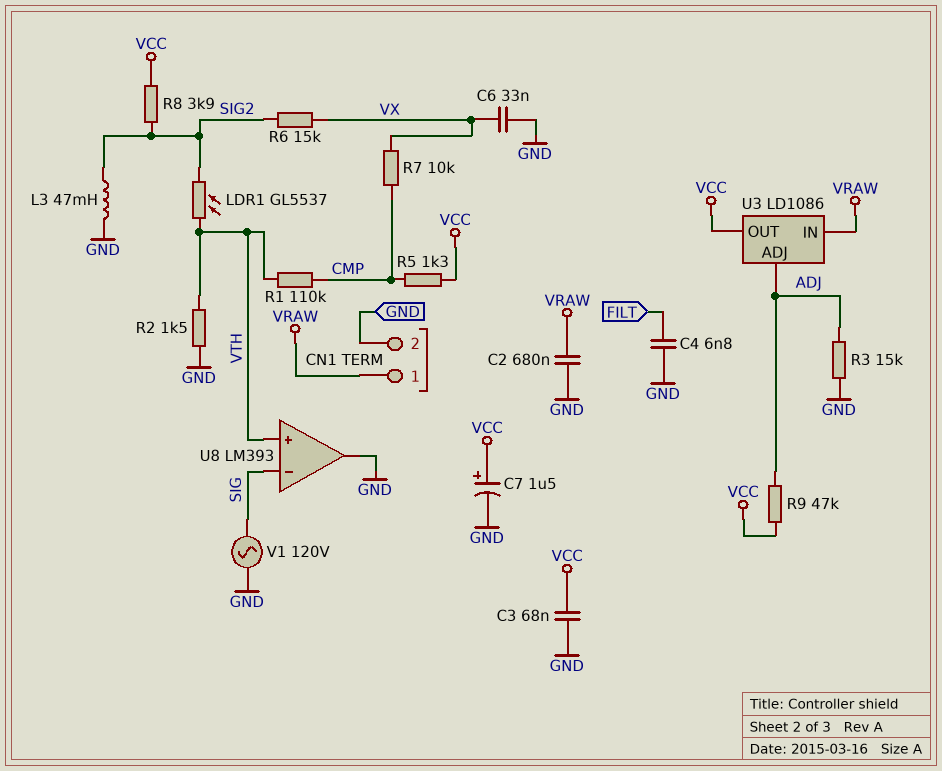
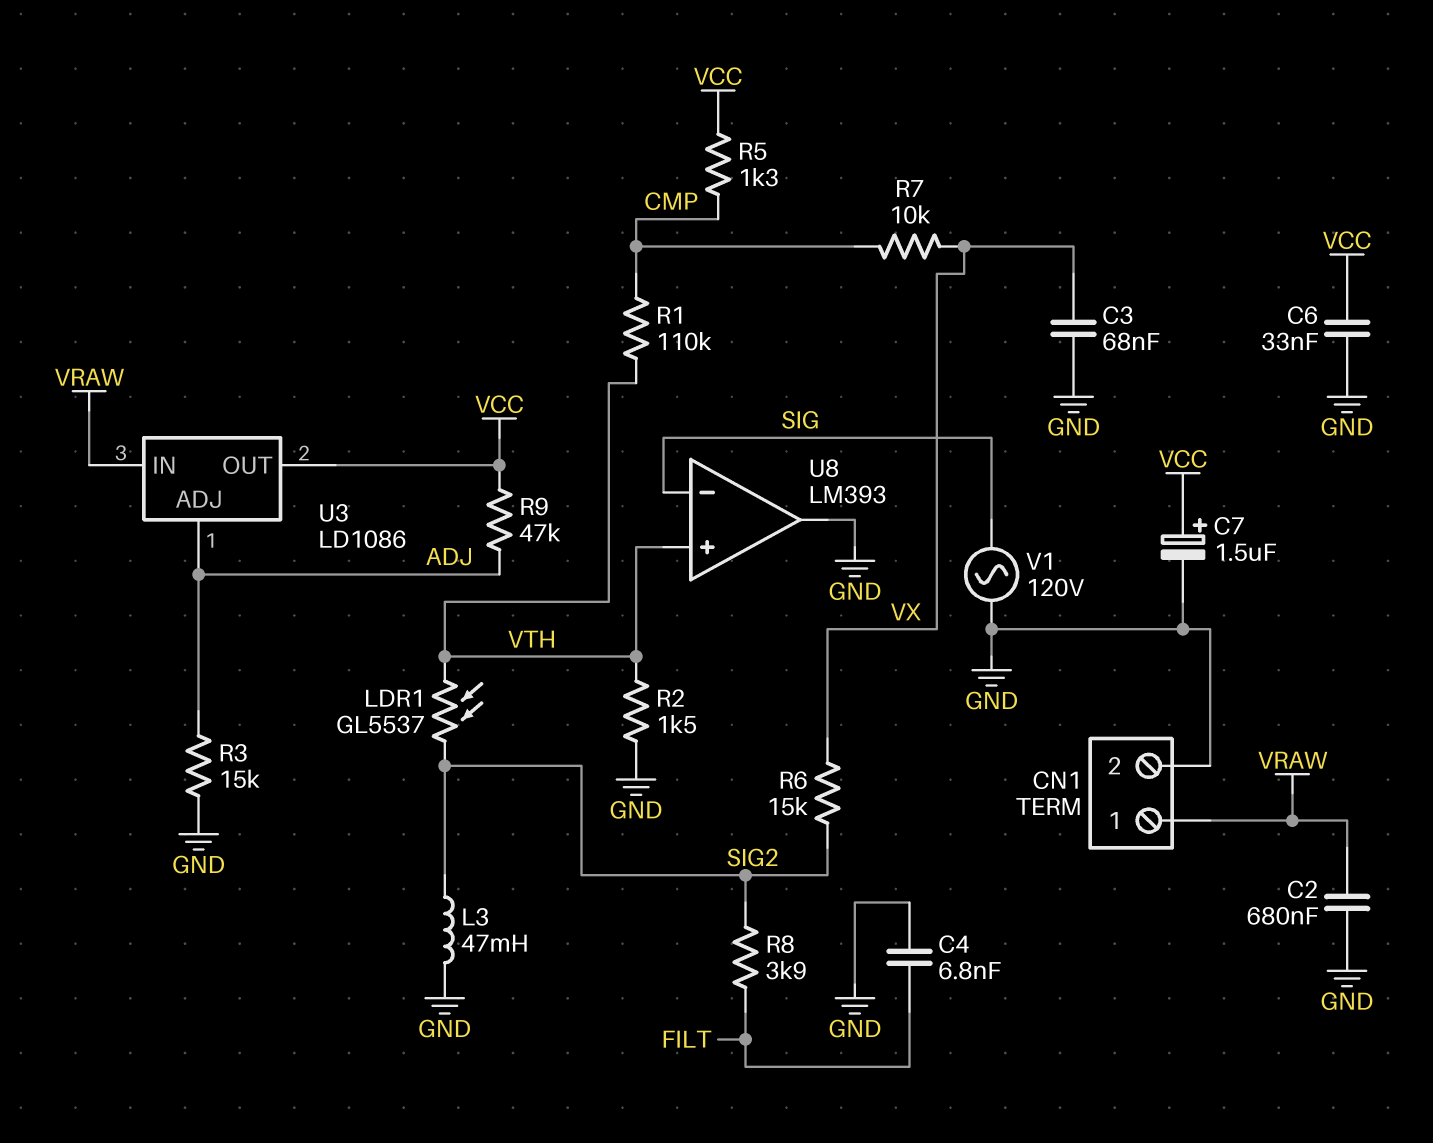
C3: 68nF (GND, VCC) -> 68nF (GND, VX)
C6: 33nF (GND, VX) -> 33nF (GND, VCC)
R8: 3.9k (SIG2, VCC) -> 3.9k (FILT, SIG2)

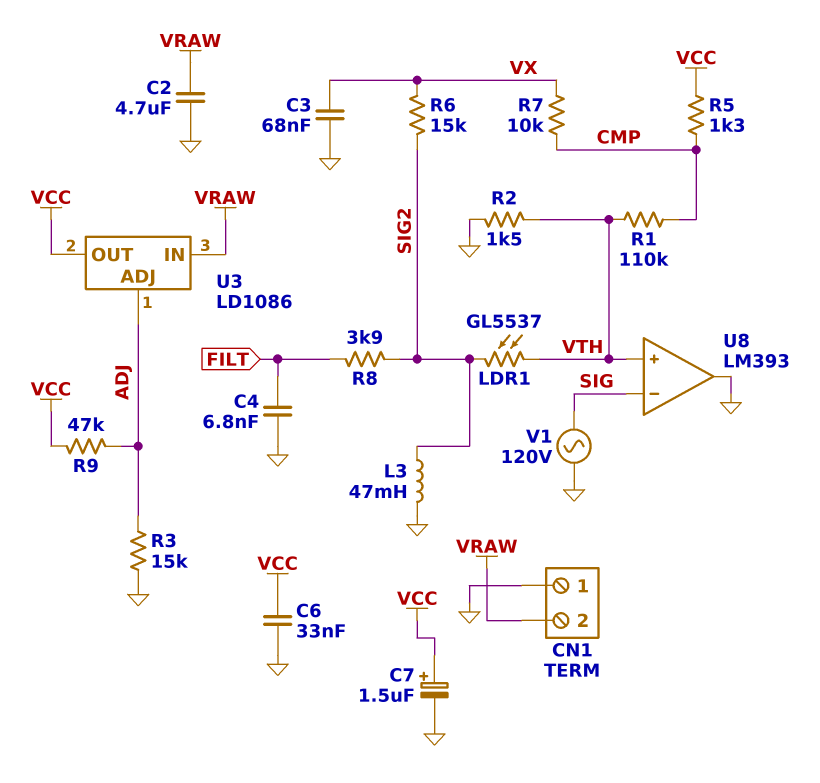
C2: 680nF (GND, VRAW) -> 4.7uF (GND, VRAW)
CN1 pin 1: VRAW -> GND
CN1 pin 2: GND -> VRAW

